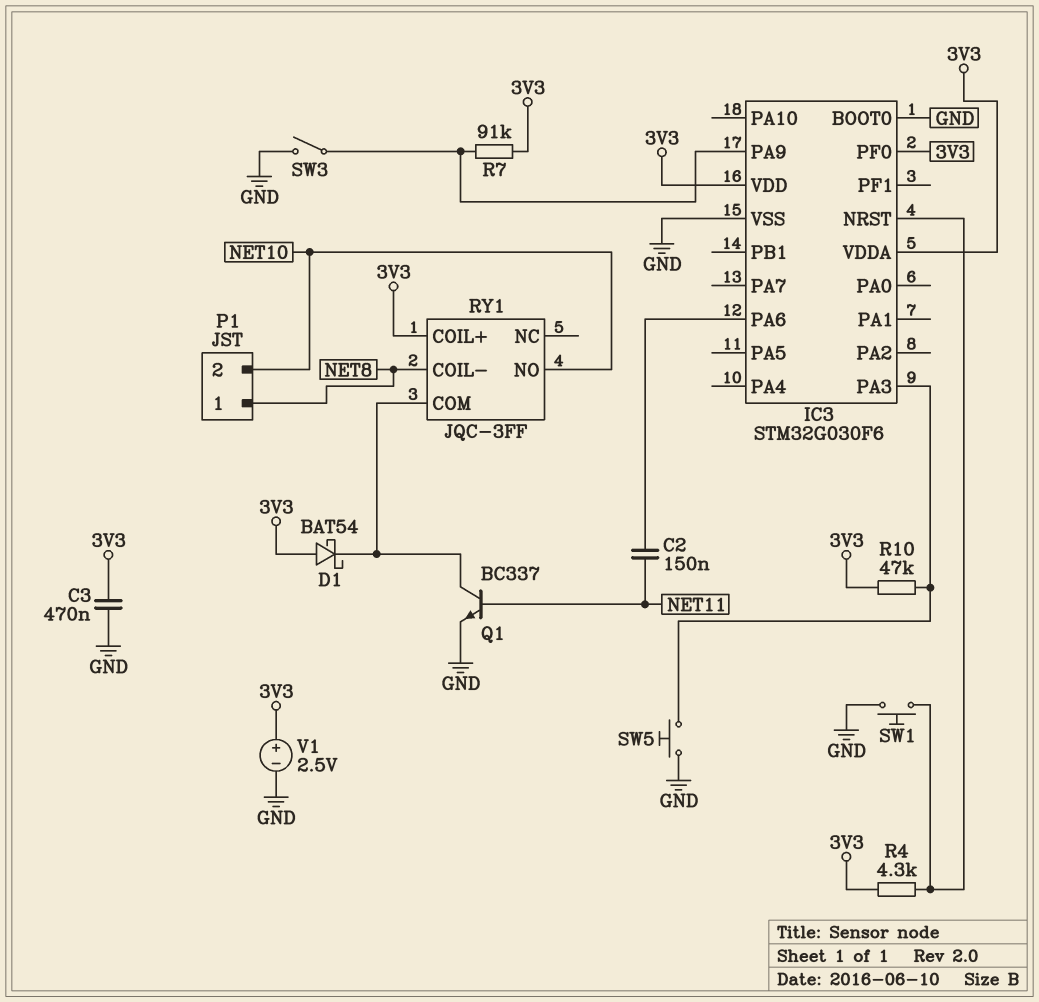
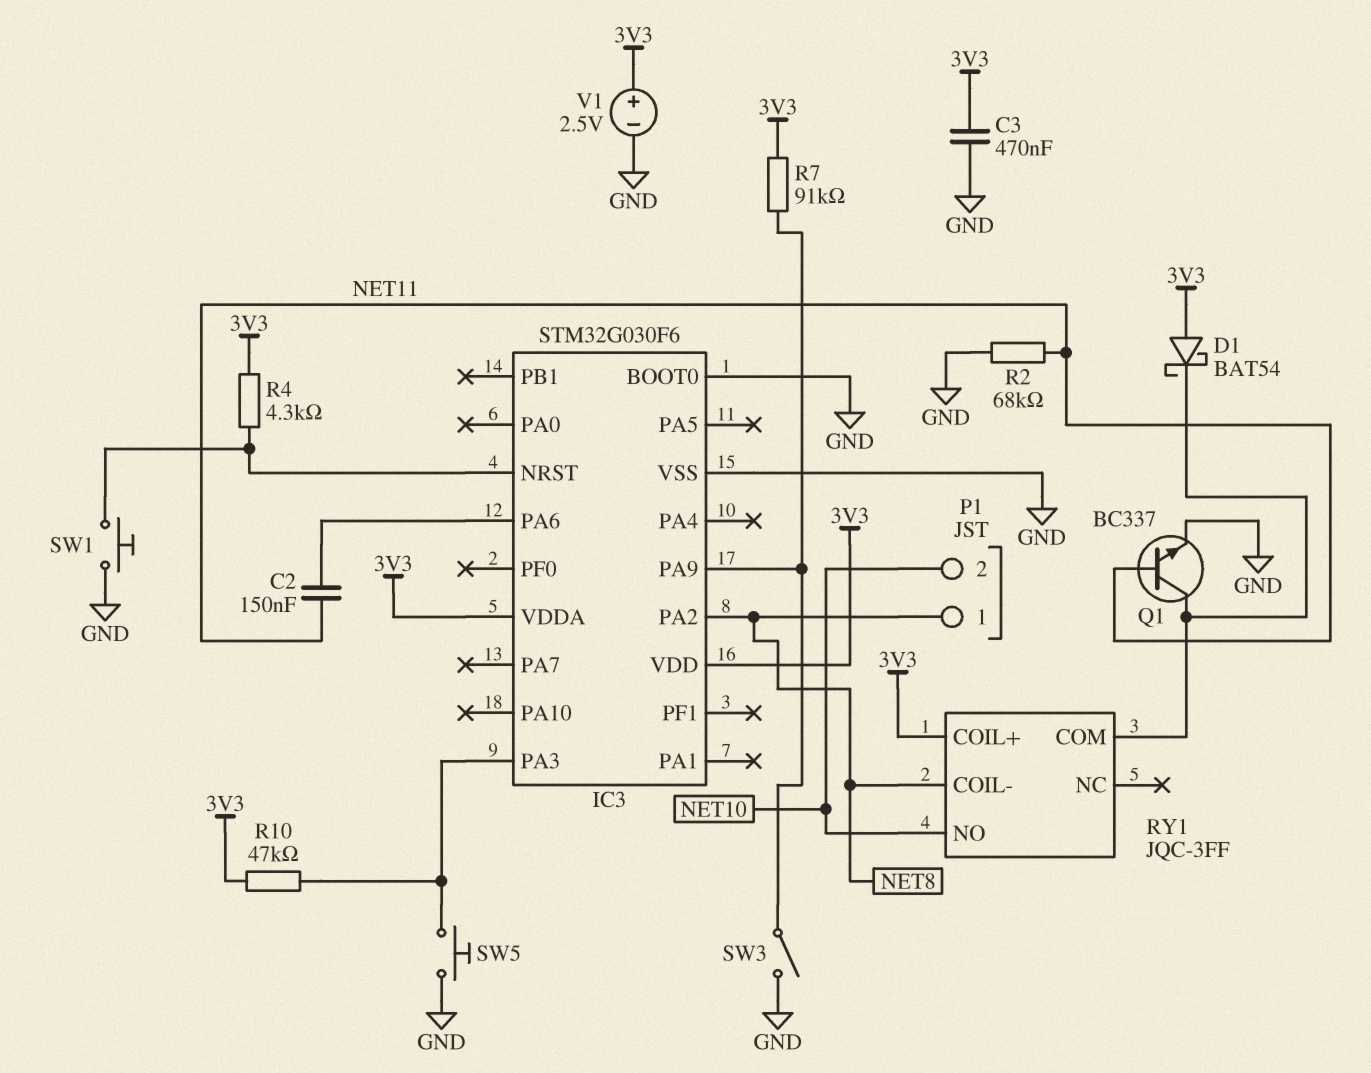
IC3 pin PA2: none -> NET8
IC3 pin PF0: 3V3 -> none
R2: none -> 68k (GND, NET11)

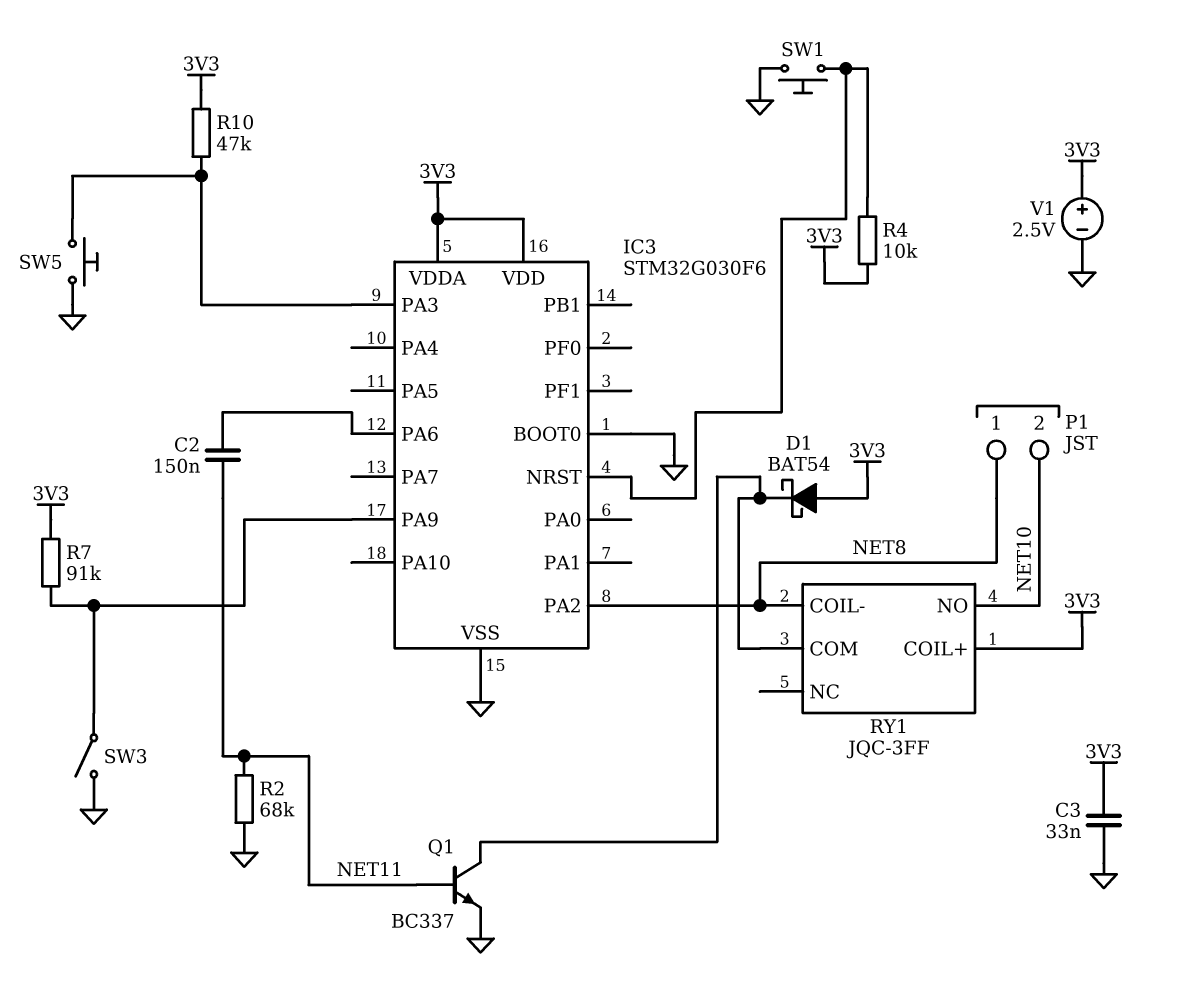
C3: 470nF (3V3, GND) -> 33nF (3V3, GND)
R4: 4.3k (3V3, IC3/NRST) -> 10k (3V3, IC3/NRST)

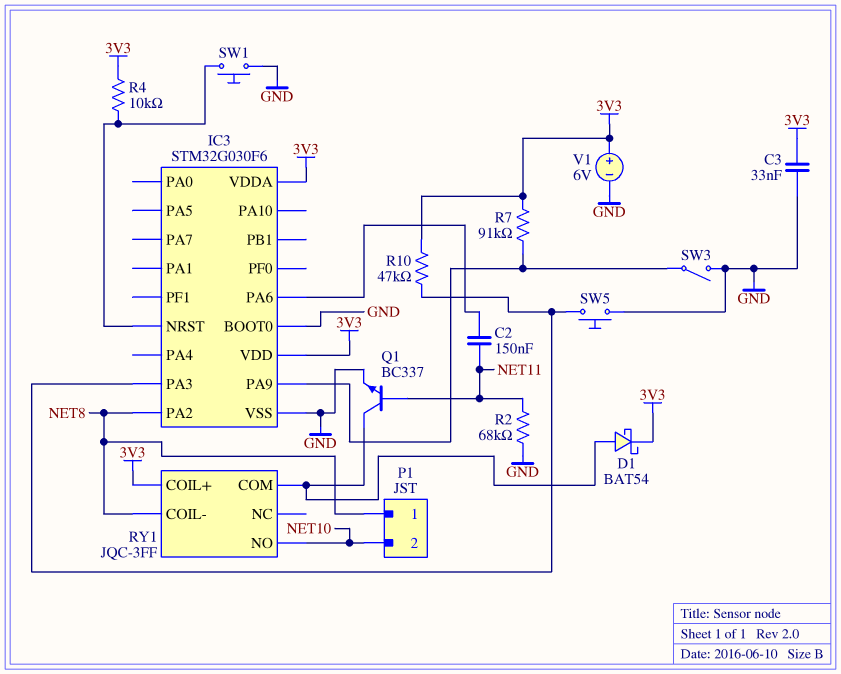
D1: schottky BAT54 (A 3V3, K RY1/COM) -> schottky BAT54 (A RY1/COM, K 3V3)
V1: 2.5V (plus 3V3, minus GND) -> 6V (plus 3V3, minus GND)

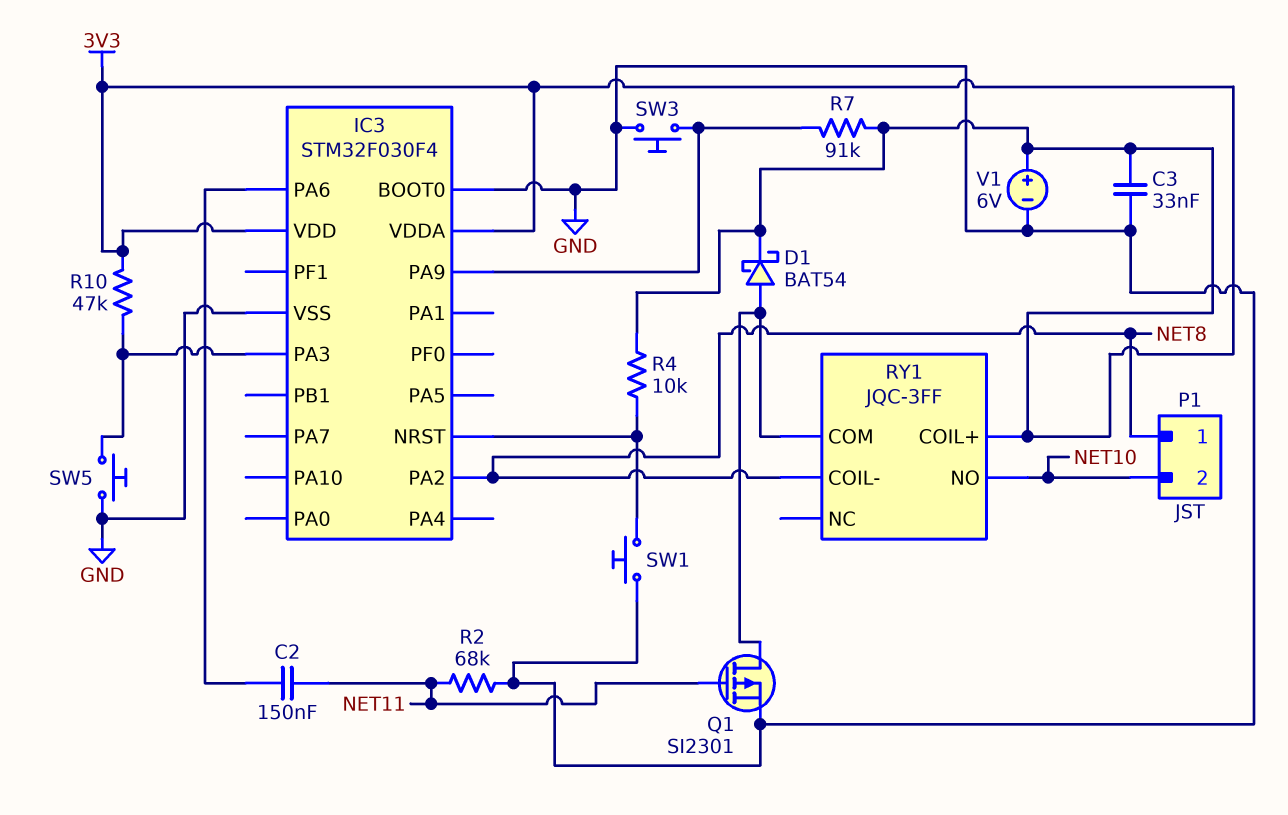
IC3: STM32G030F6 -> STM32F030F4
Q1: NPN BC337 (B NET11, C RY1/COM, E GND) -> PMOS SI2301 (G NET11, D RY1/COM, S GND)
SW3: switch (GND, IC3/PA9) -> button (GND, IC3/PA9)

